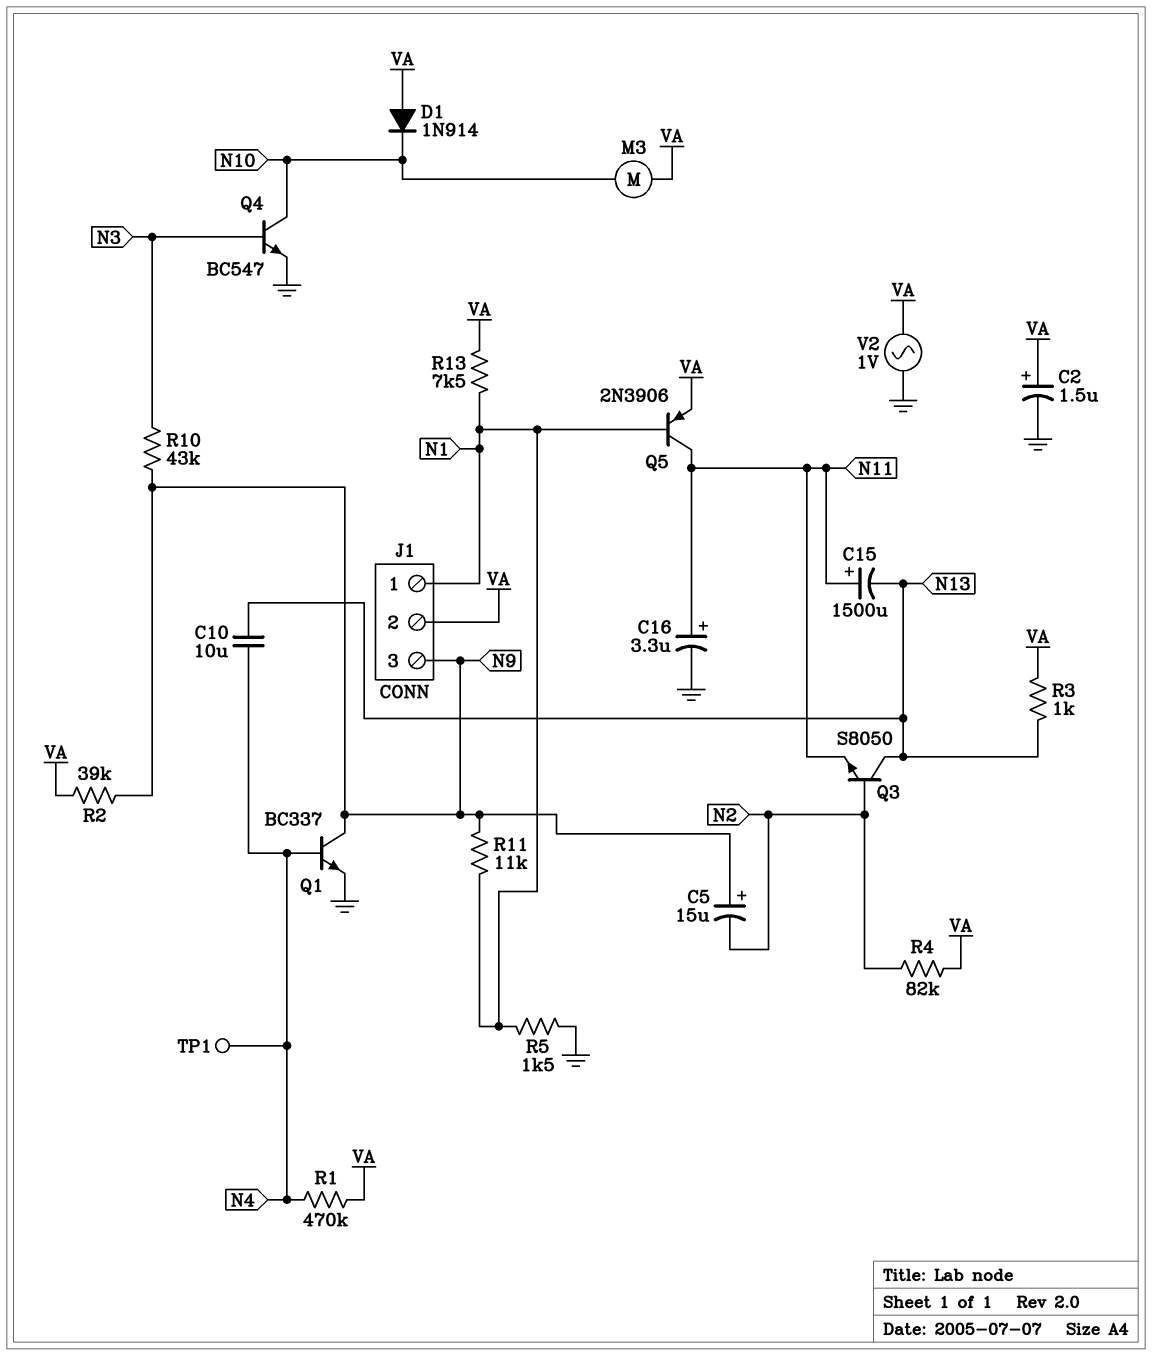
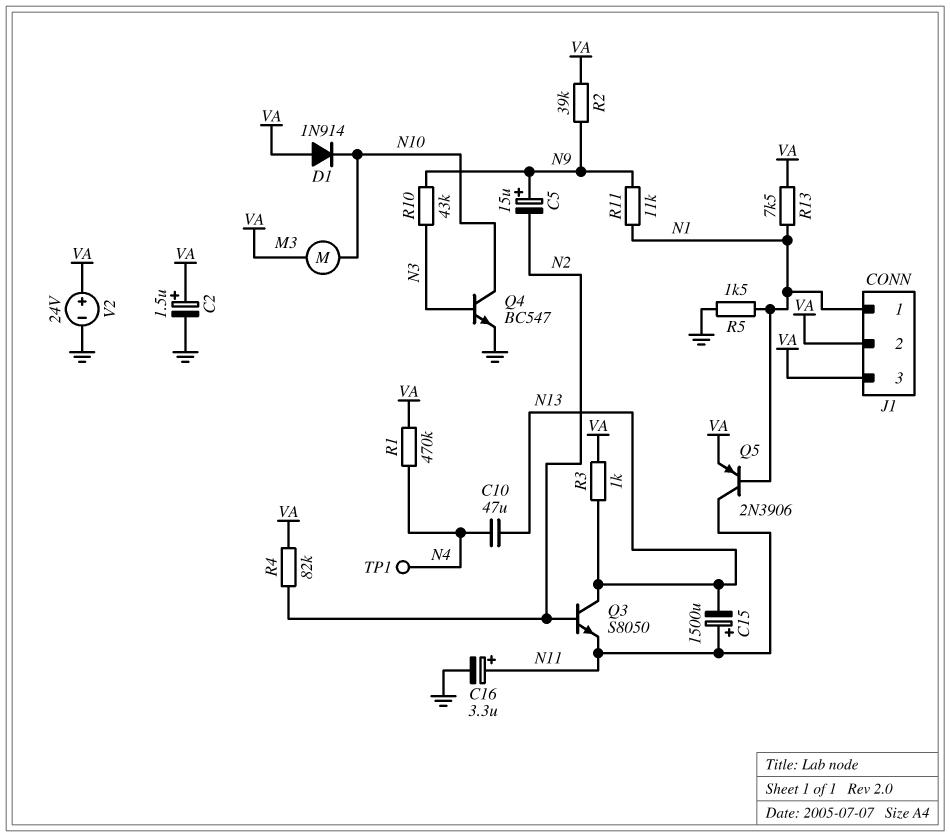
C10: 10uF (N4, N13) -> 47uF (N4, N13)
J1 pin 3: N9 -> VA
Q1: NPN BC337 (B N4, C N9, E GND) -> none
V2: AC 1V (GND, VA) -> 24V (plus VA, minus GND)

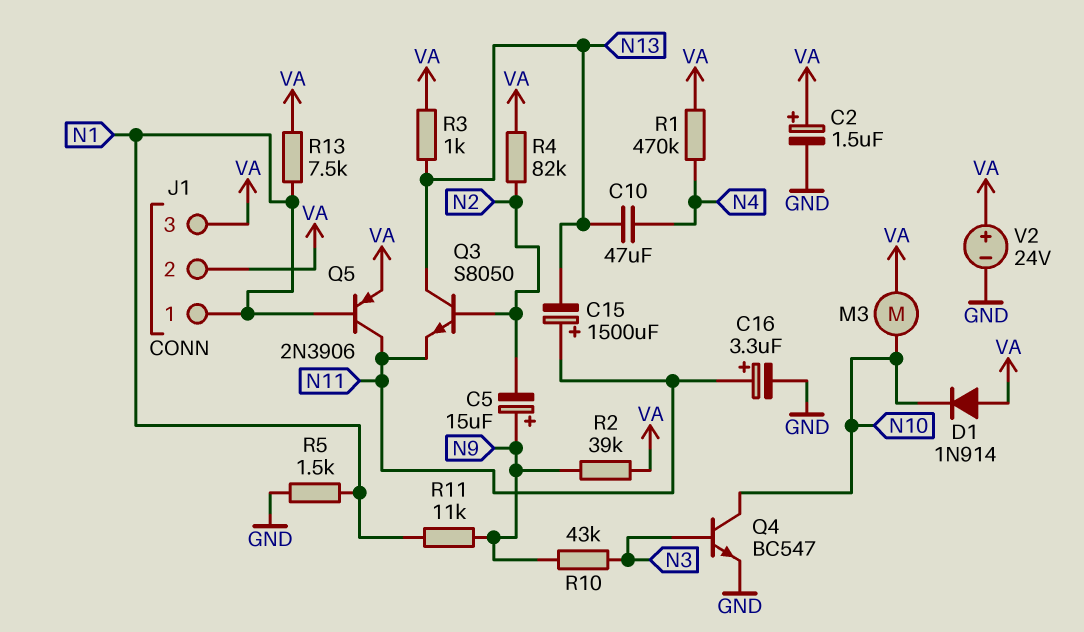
TP1: test point (N4) -> none

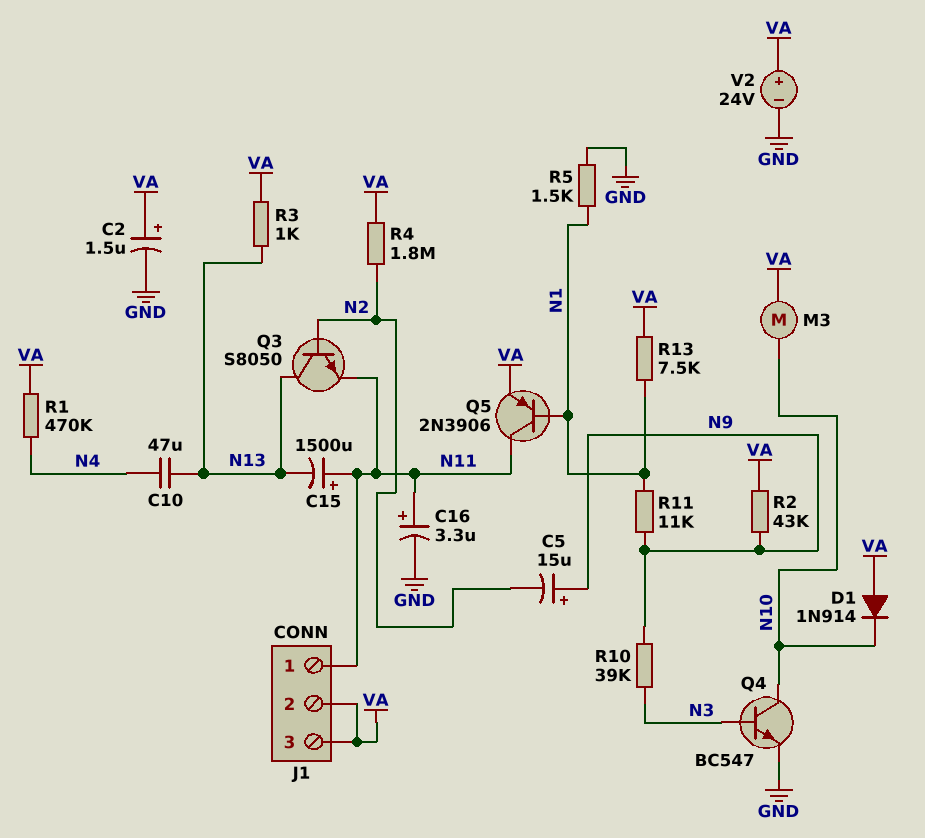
J1 pin 1: N1 -> N11
R2: 39k (N9, VA) -> 43k (N9, VA)
R4: 82k (N2, VA) -> 1.8M (N2, VA)
R10: 43k (N3, N9) -> 39k (N3, N9)

